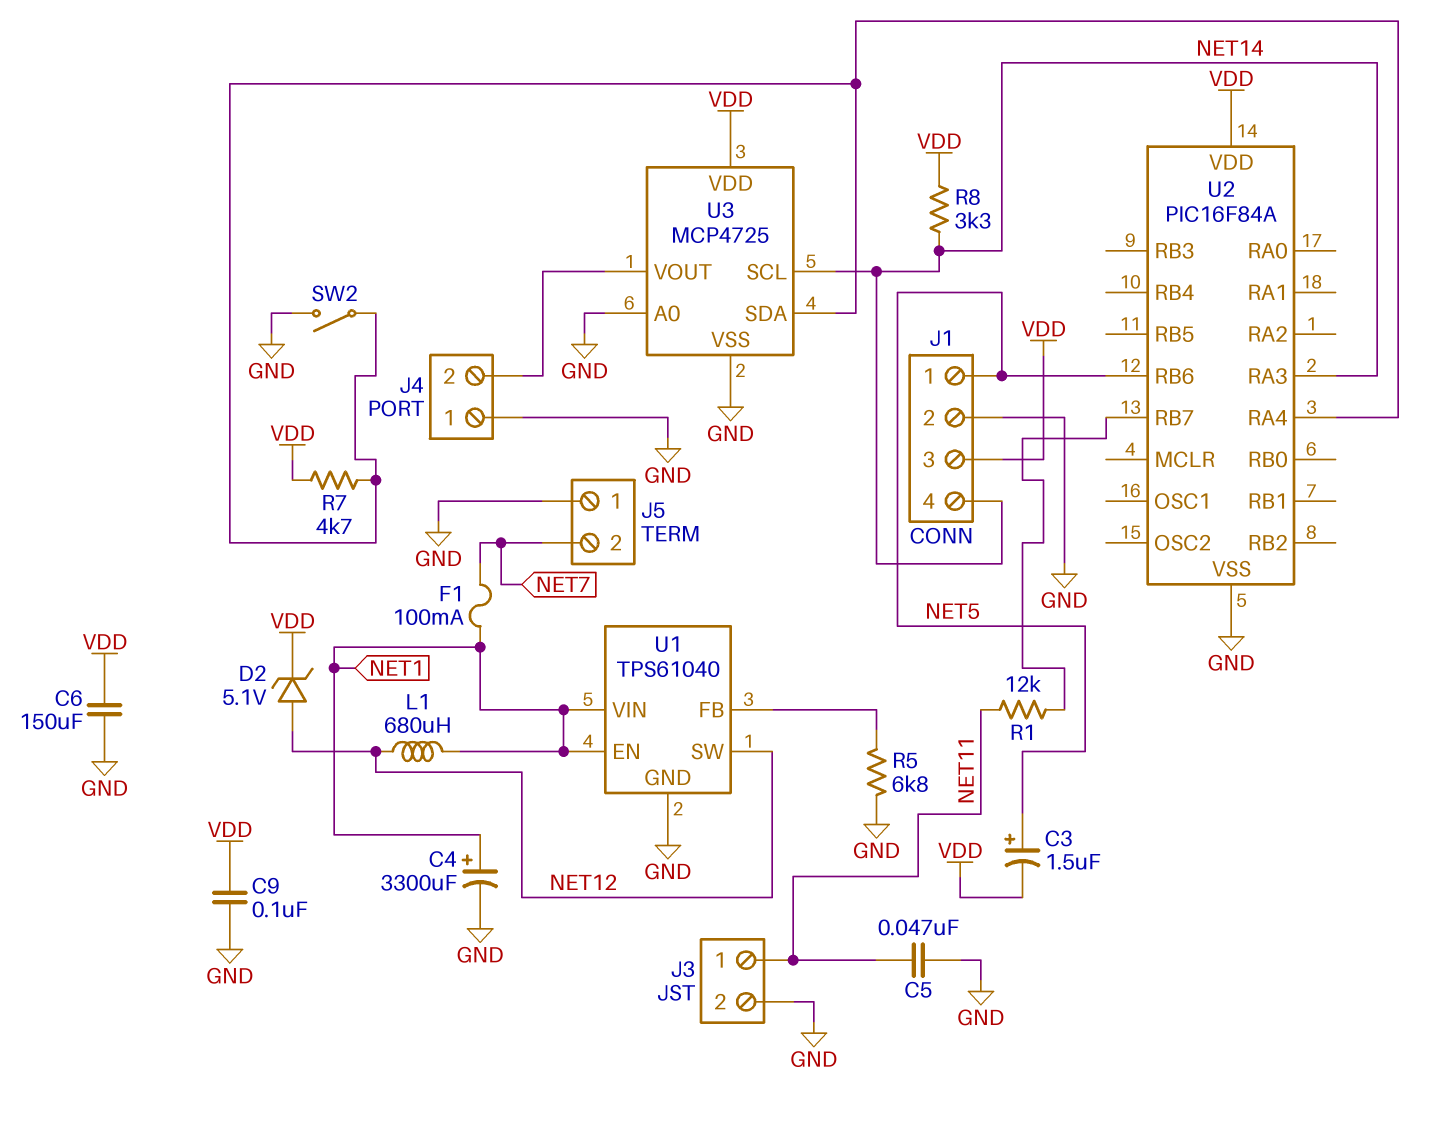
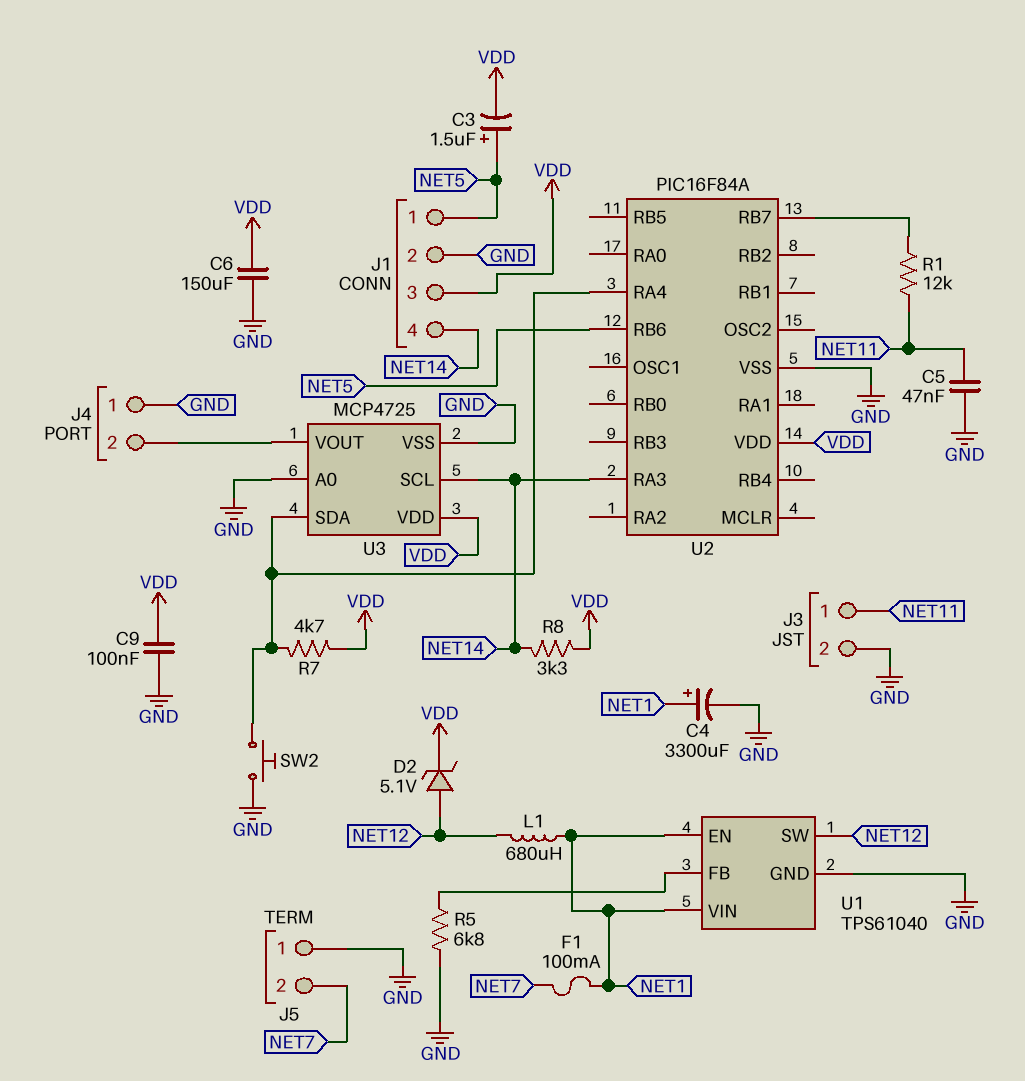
SW2: switch (GND, U2/RA4) -> button (GND, U2/RA4)

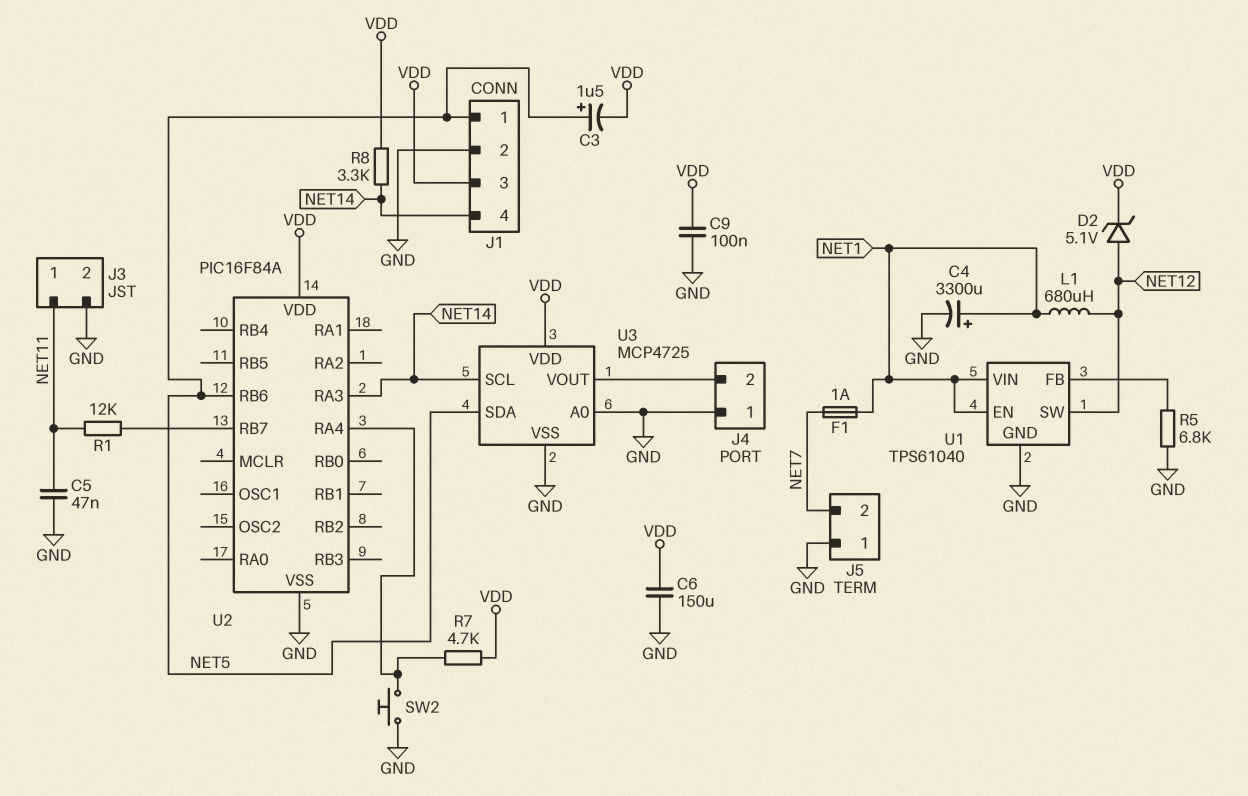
F1: 100mA (NET1, NET7) -> 1A (NET1, NET7)
U3 pin SDA: U2/RA4 -> NET5

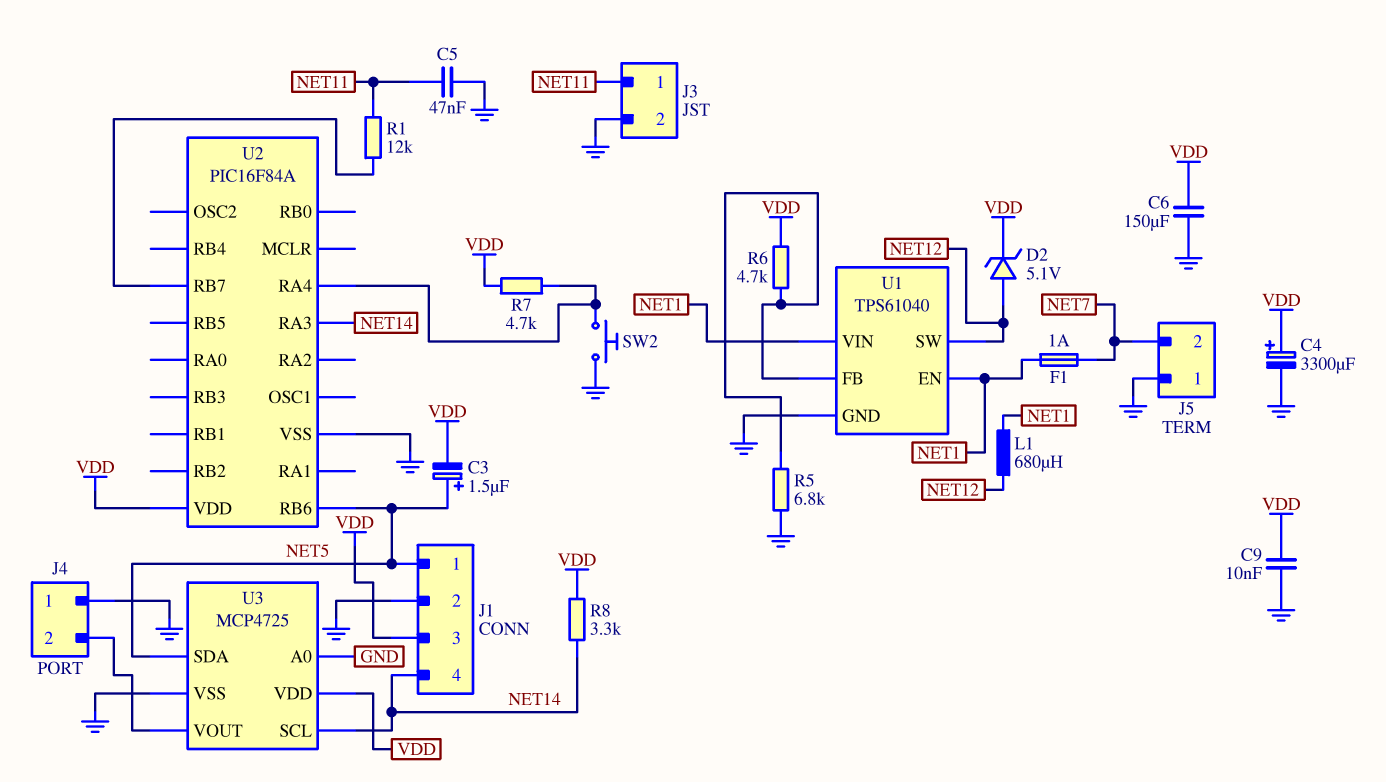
C4: 3300uF (plus NET1, minus GND) -> 3300uF (plus VDD, minus GND)
C9: 100nF (GND, VDD) -> 10nF (GND, VDD)
R6: none -> 4.7k (U1/FB, VDD)

